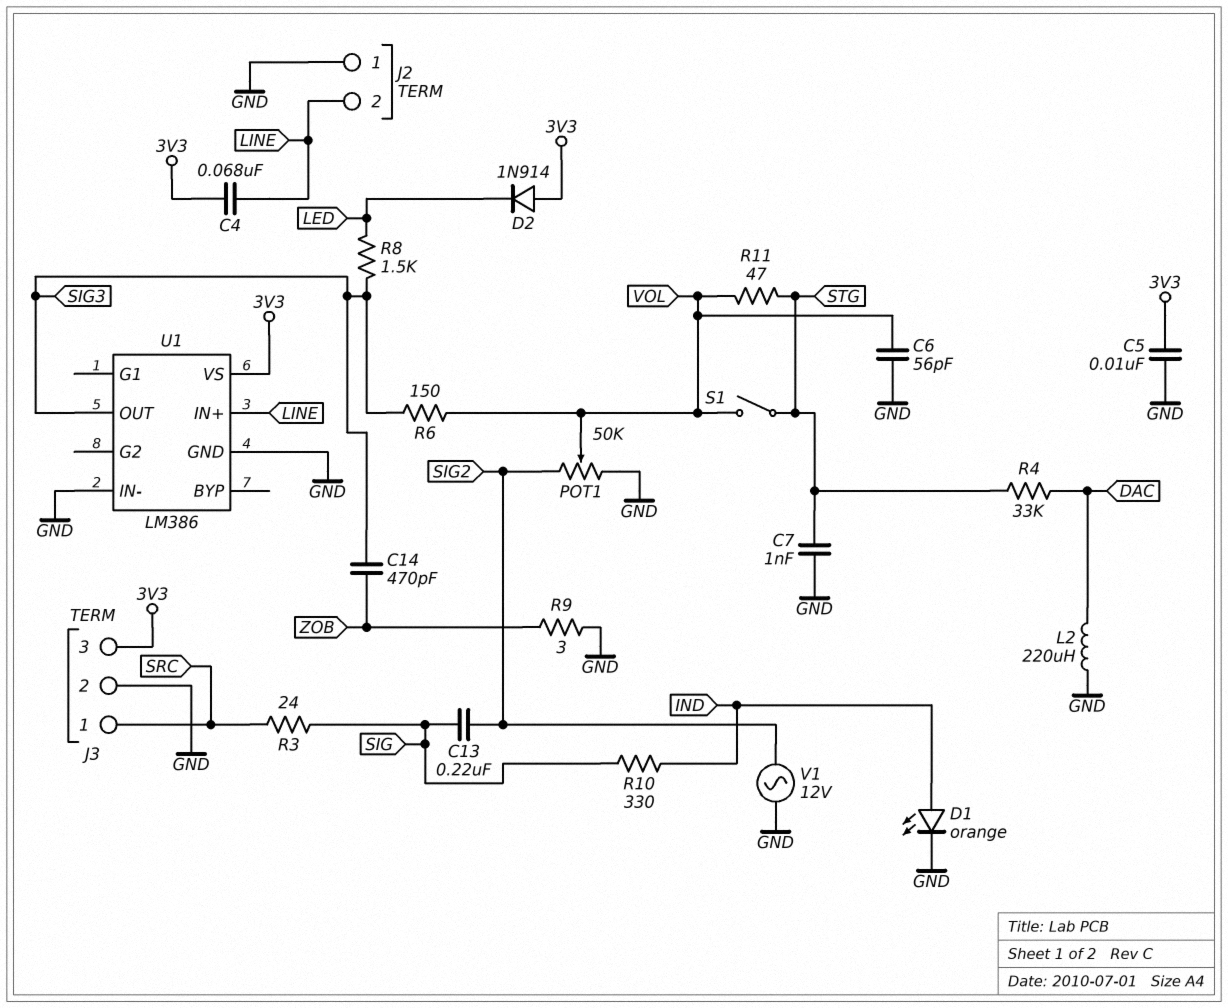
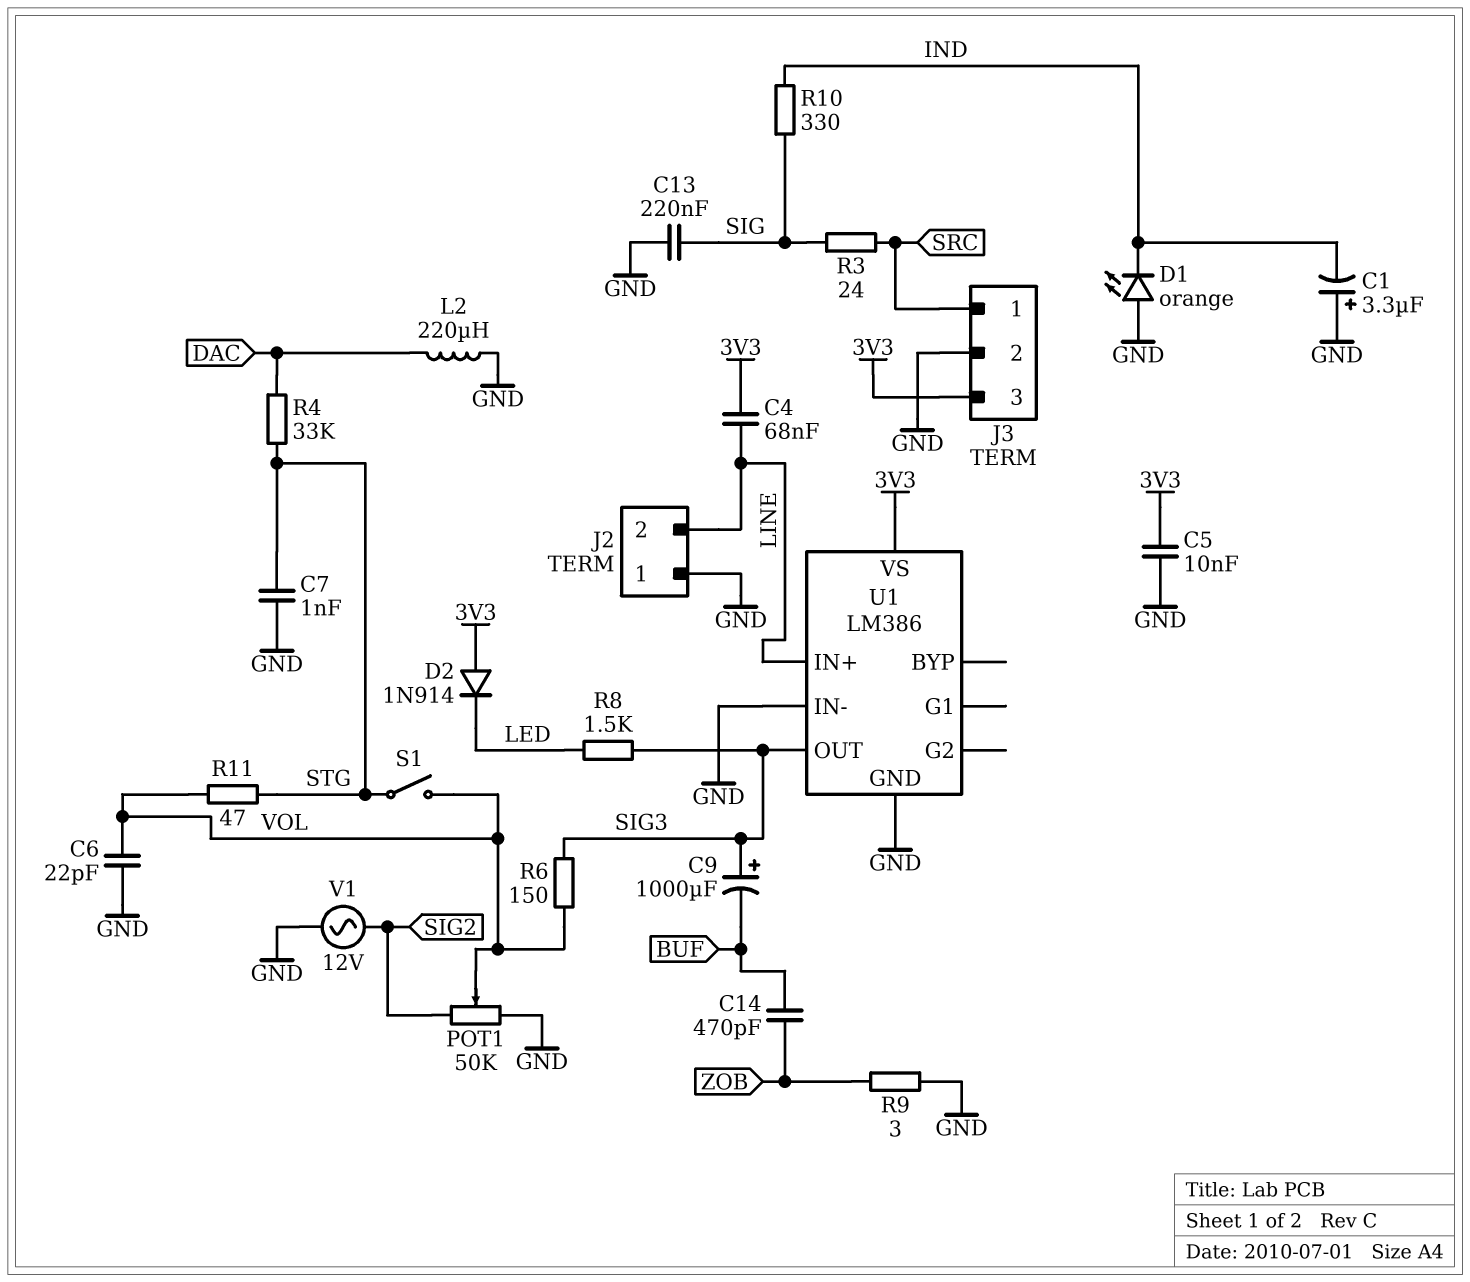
C1: none -> 3.3uF (plus GND, minus IND)
C6: 56pF (GND, VOL) -> 22pF (GND, VOL)
C9: none -> 1000uF (plus SIG3, minus BUF)
C13: 220nF (SIG, SIG2) -> 220nF (GND, SIG)
C14: 470pF (SIG3, ZOB) -> 470pF (BUF, ZOB)
D1: LED orange (A IND, K GND) -> LED orange (A GND, K IND)

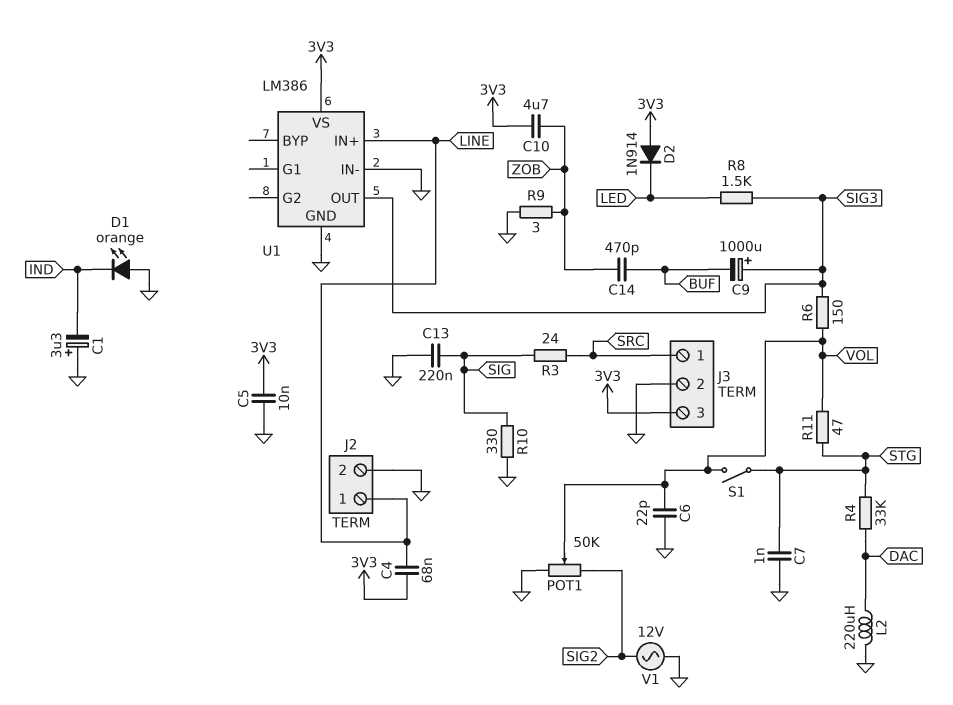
C10: none -> 4.7uF (3V3, ZOB)
J2 pin 1: GND -> LINE
J2 pin 2: LINE -> GND
R10: 330 (IND, SIG) -> 330 (GND, SIG)

